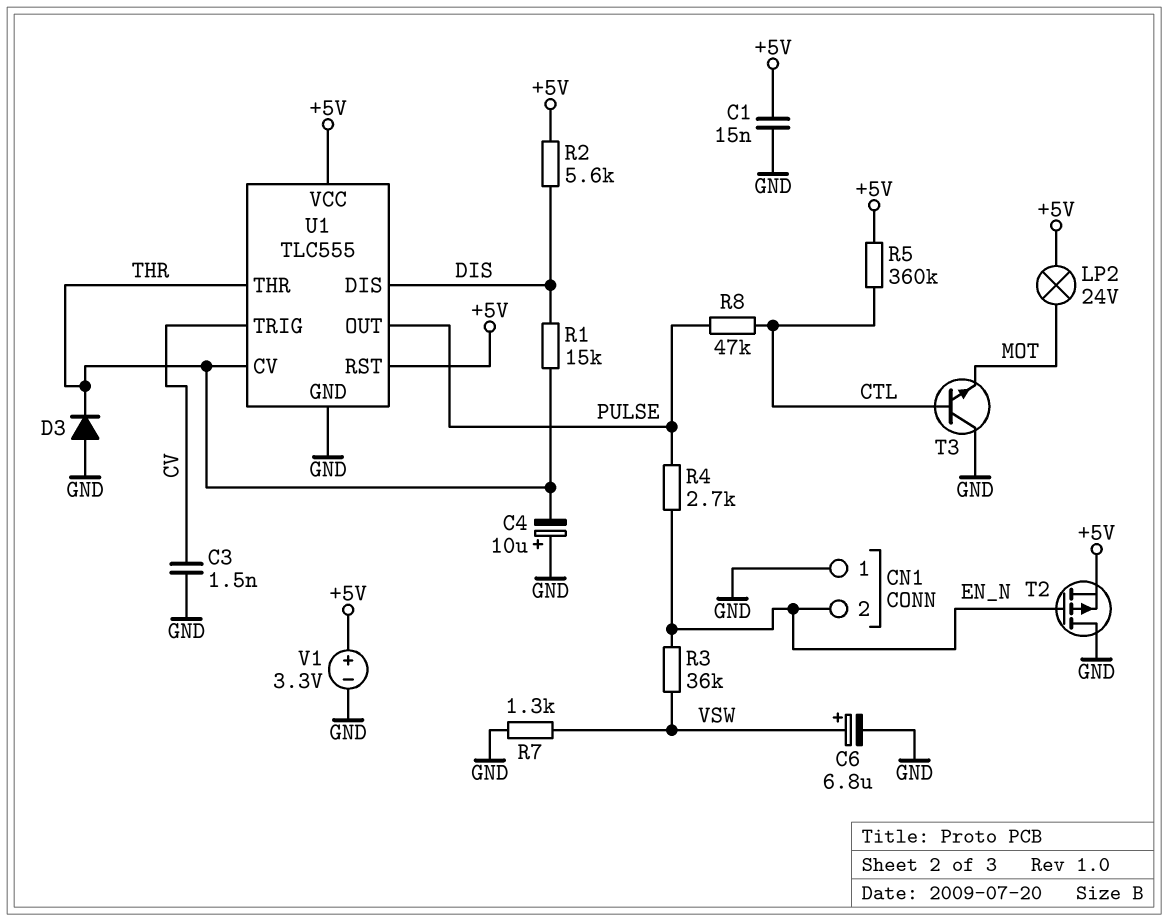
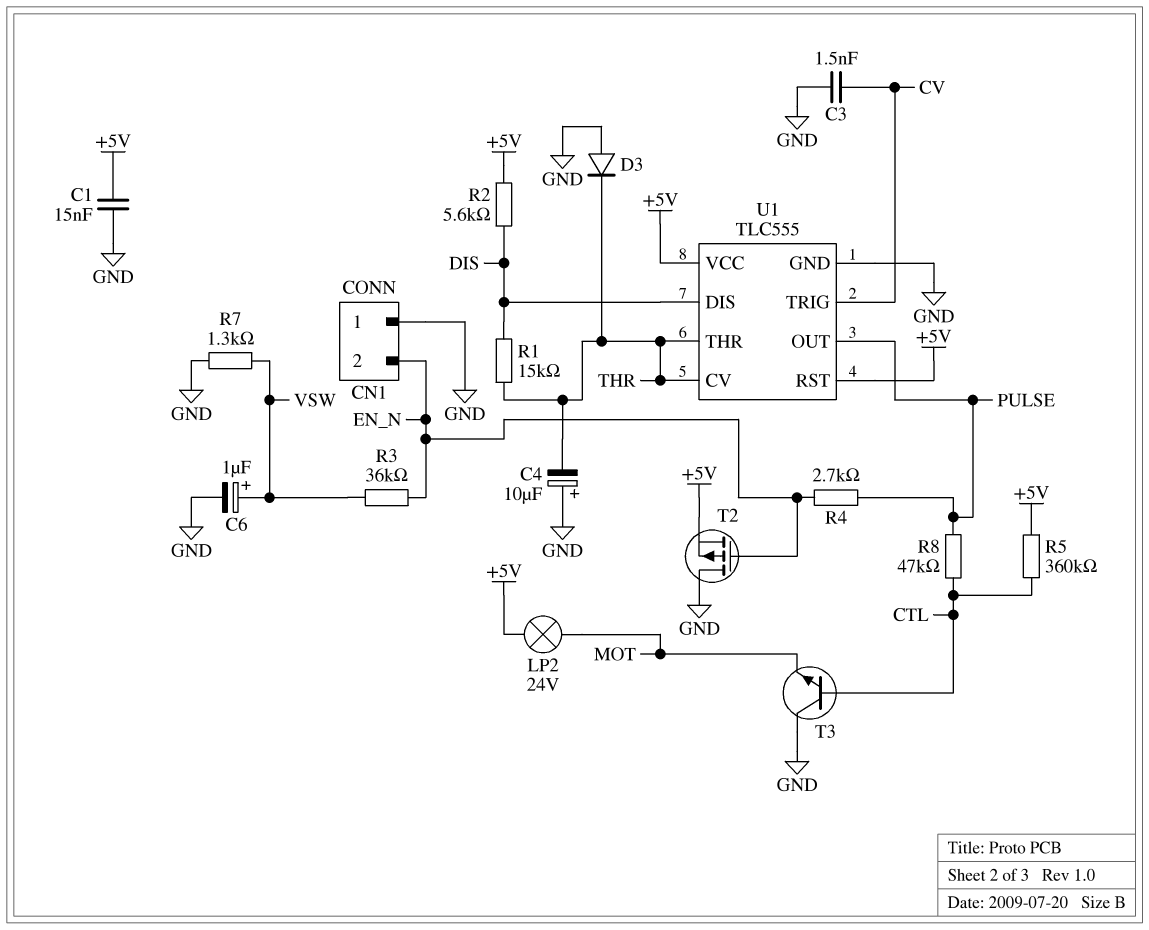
C6: 6.8uF (plus VSW, minus GND) -> 1uF (plus VSW, minus GND)
V1: 3.3V (plus +5V, minus GND) -> none

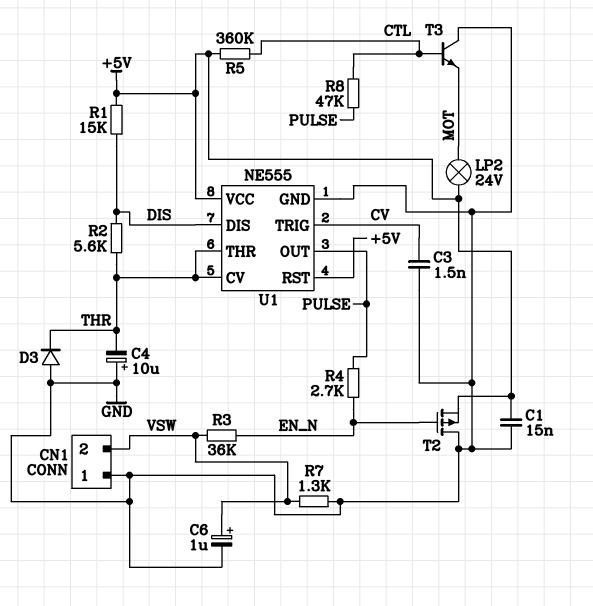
CN1 pin 2: EN_N -> VSW
R1: 15k (DIS, THR) -> 15k (+5V, DIS)
R2: 5.6k (+5V, DIS) -> 5.6k (DIS, THR)
U1: TLC555 -> NE555

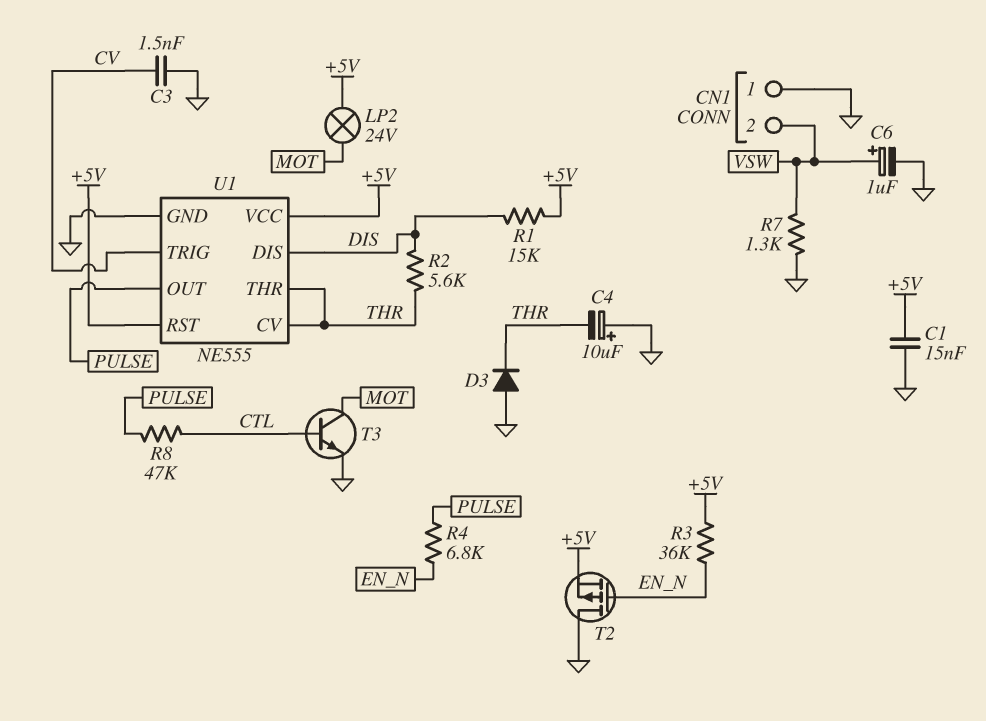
R3: 36k (EN_N, VSW) -> 36k (+5V, EN_N)
R4: 2.7k (EN_N, PULSE) -> 6.8k (EN_N, PULSE)
R5: 360k (+5V, CTL) -> none
T3: NPN (B CTL, C GND, E MOT) -> NPN (B CTL, C MOT, E GND)

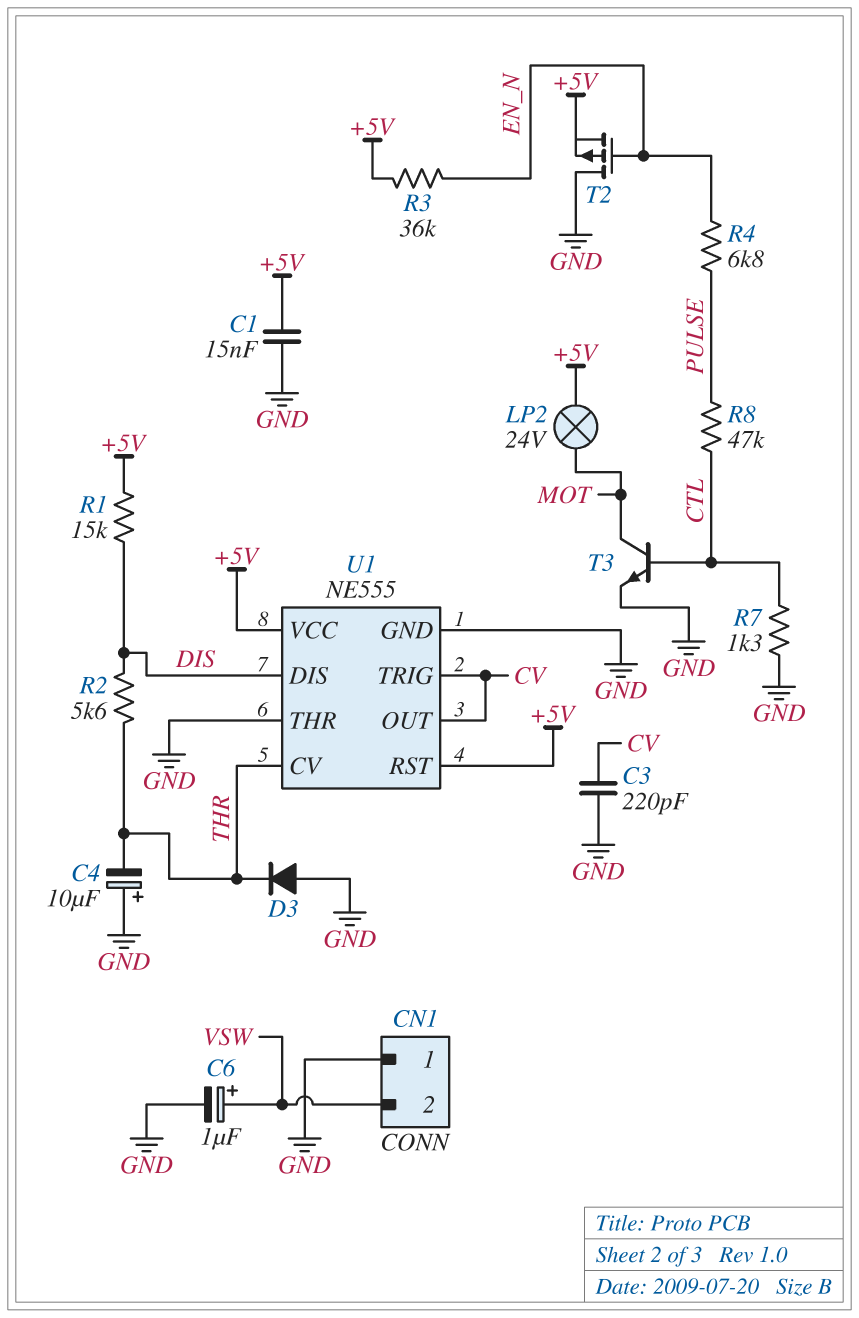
C3: 1.5nF (CV, GND) -> 220pF (CV, GND)
R7: 1.3k (GND, VSW) -> 1.3k (CTL, GND)
U1 pin OUT: PULSE -> CV
U1 pin THR: THR -> GND

